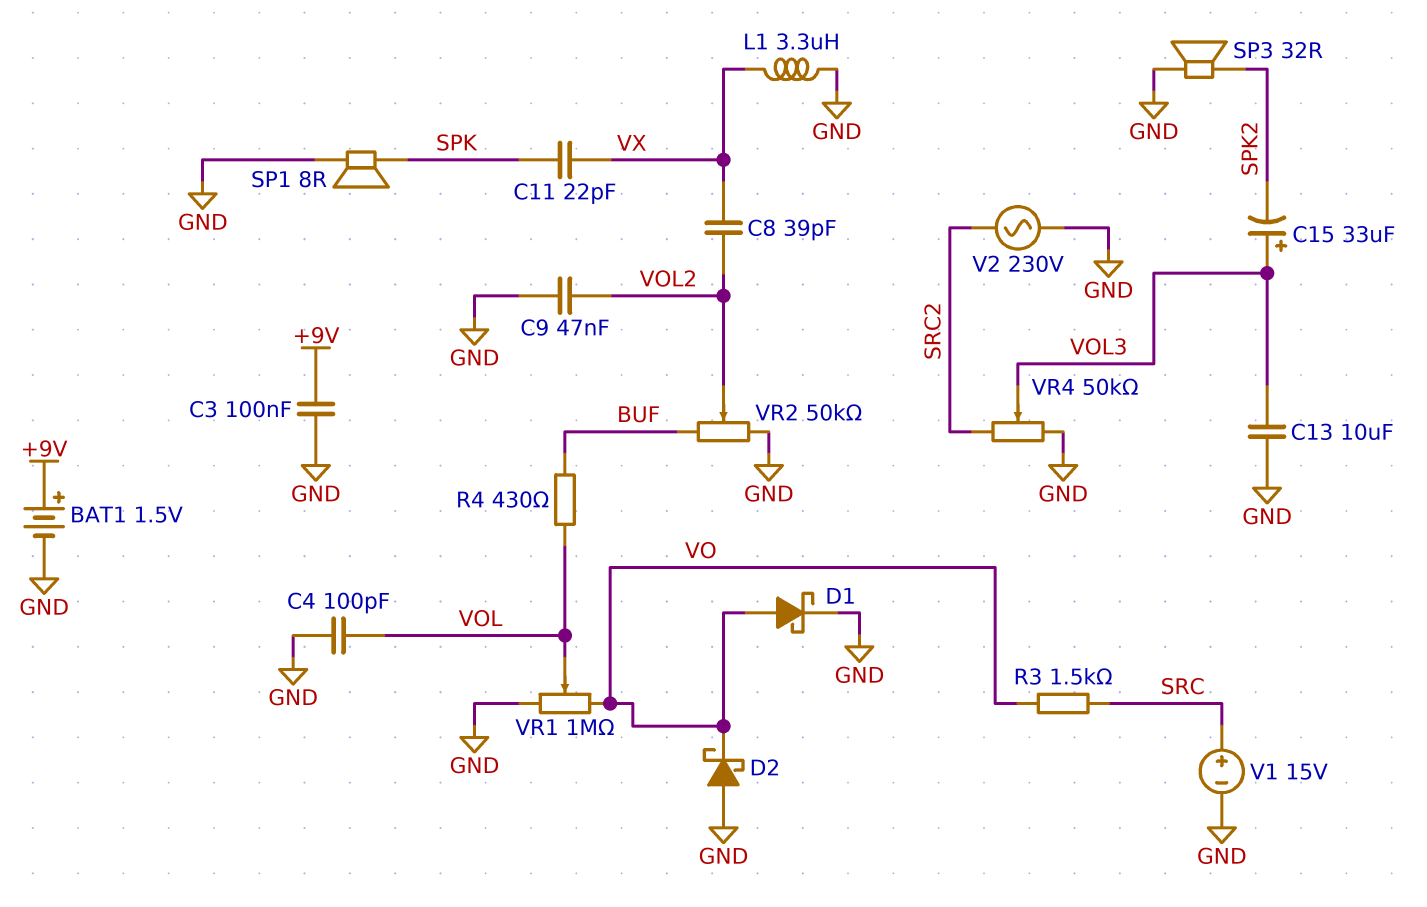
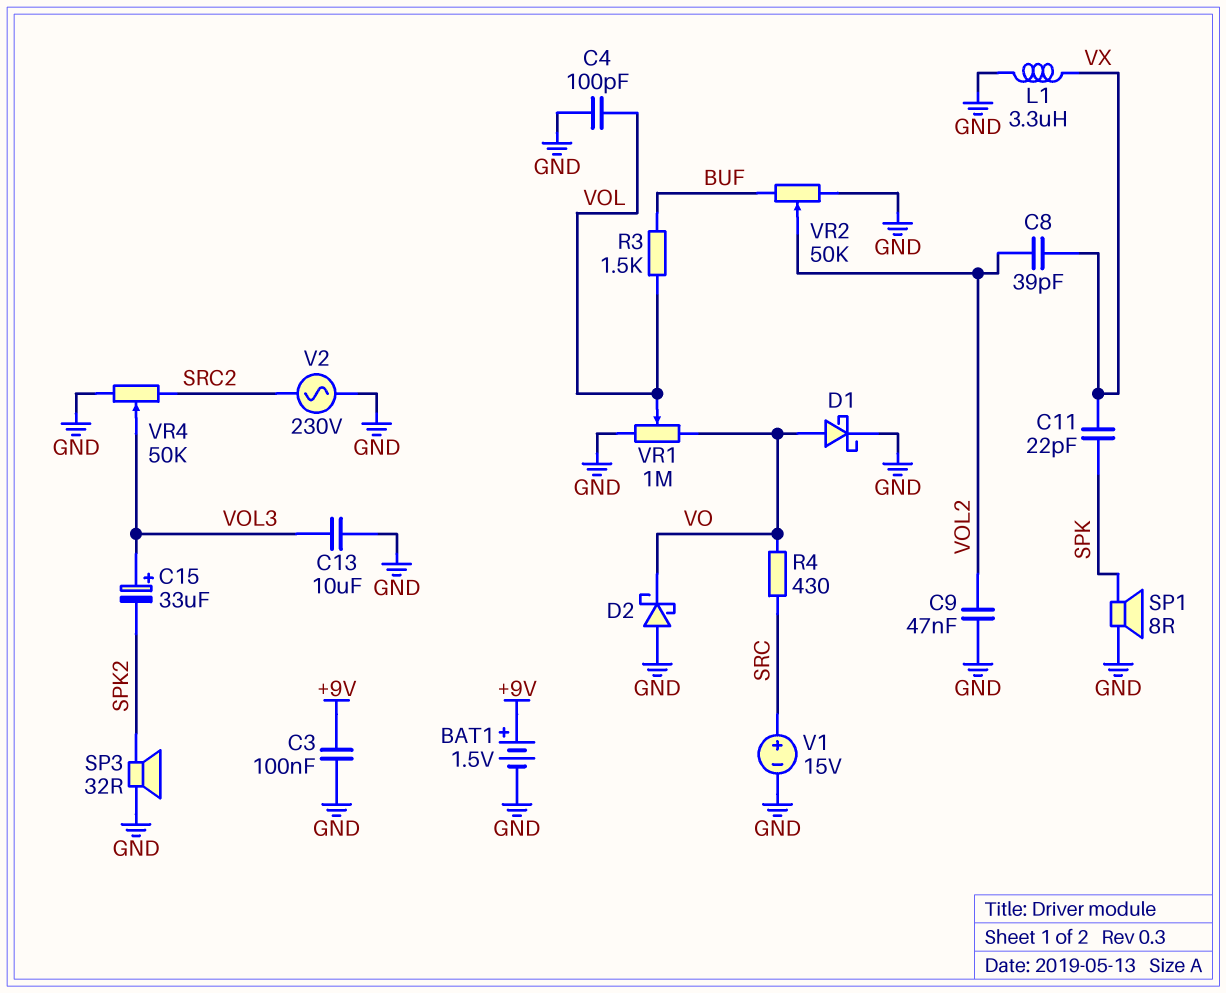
R3: 1.5k (SRC, VO) -> 1.5k (BUF, VOL)
R4: 430 (BUF, VOL) -> 430 (SRC, VO)

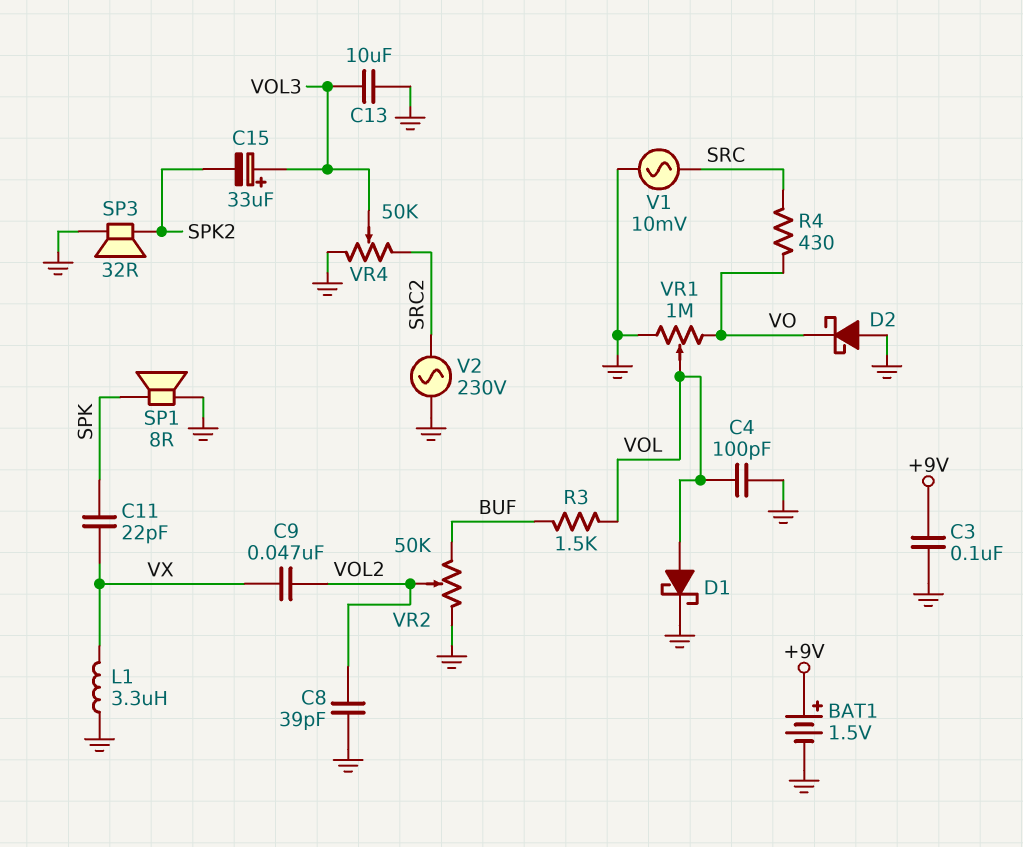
C8: 39pF (VOL2, VX) -> 39pF (GND, VOL2)
C9: 47nF (GND, VOL2) -> 47nF (VOL2, VX)
D1: schottky (A VO, K GND) -> schottky (A VOL, K GND)
V1: 15V (plus SRC, minus GND) -> AC 10mV (GND, SRC)

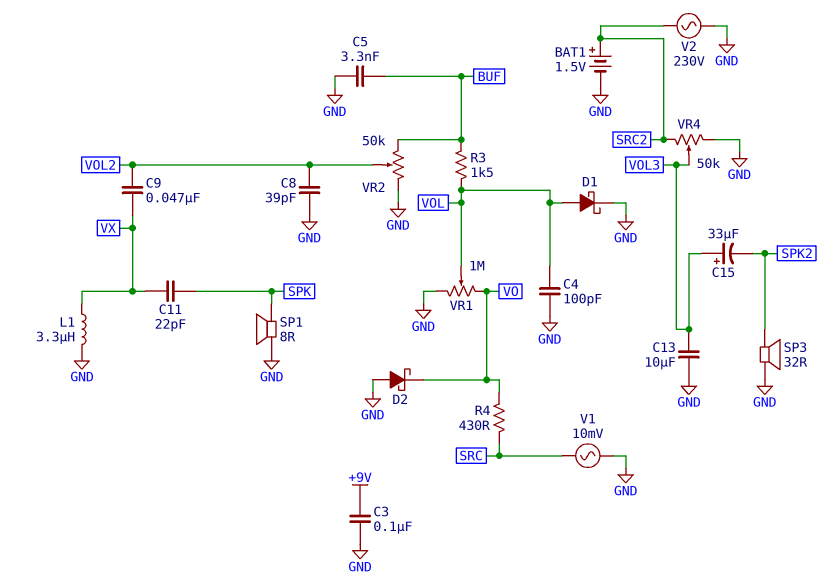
BAT1: 1.5V (plus +9V, minus GND) -> 1.5V (plus SRC2, minus GND)
C5: none -> 3.3nF (BUF, GND)

